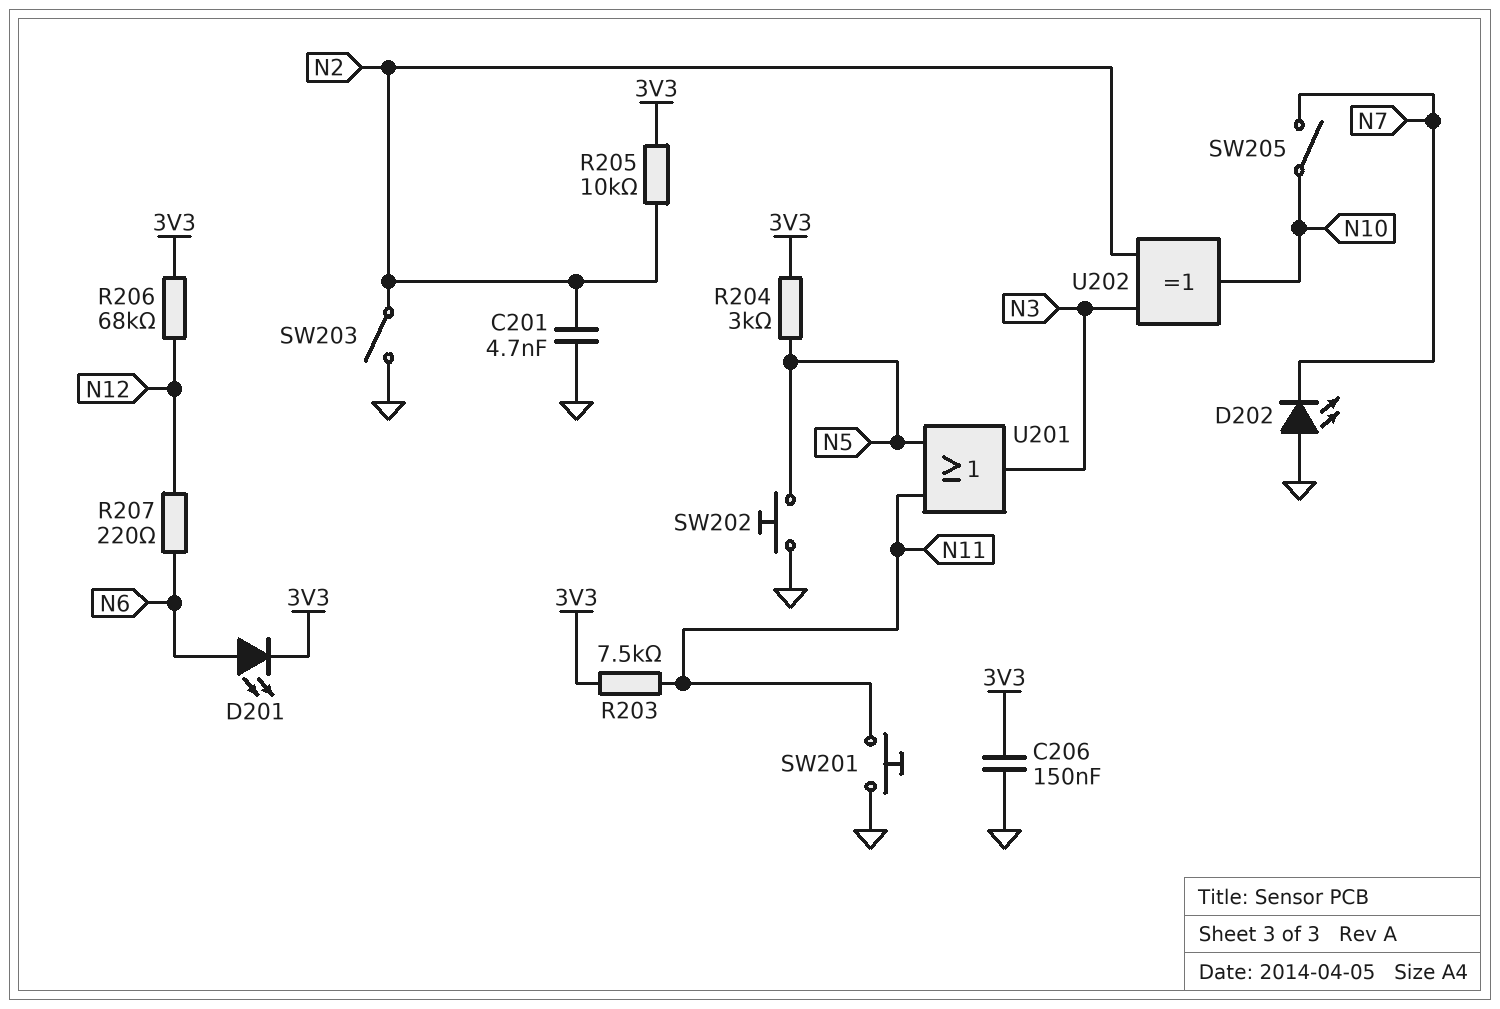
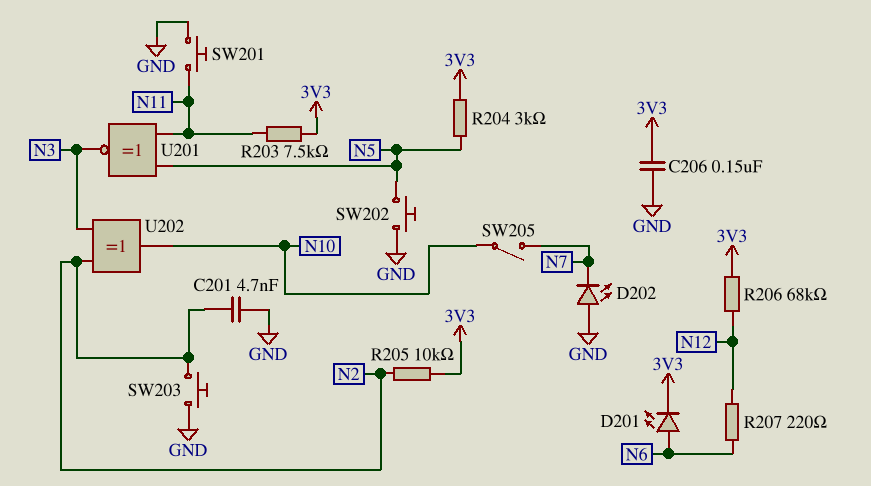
SW203: switch (GND, N2) -> button (GND, N2)
U201: OR (in N5, in N11, out N3) -> XNOR (in N5, in N11, out N3)

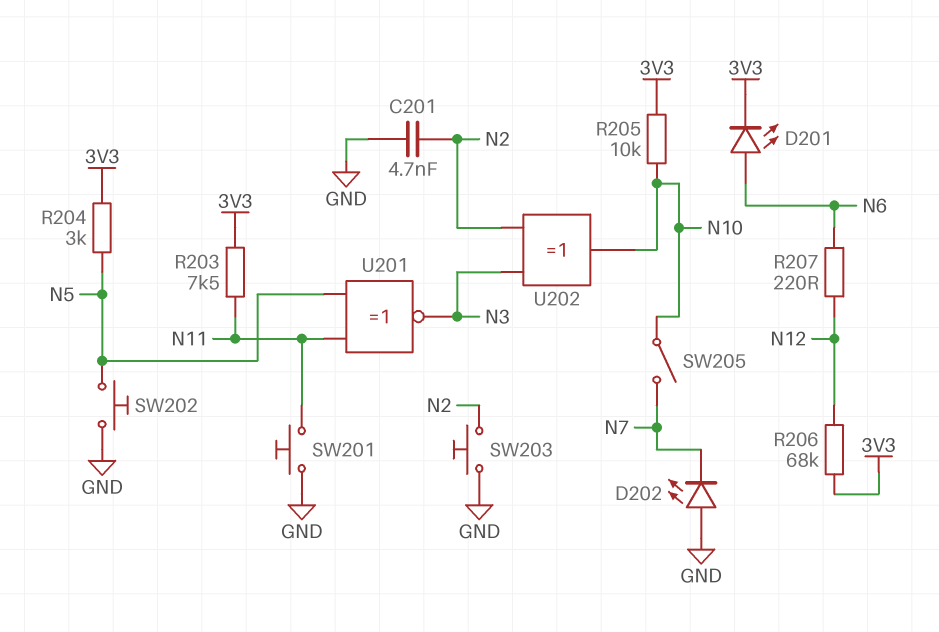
C206: 150nF (3V3, GND) -> none
R205: 10k (3V3, N2) -> 10k (3V3, N10)

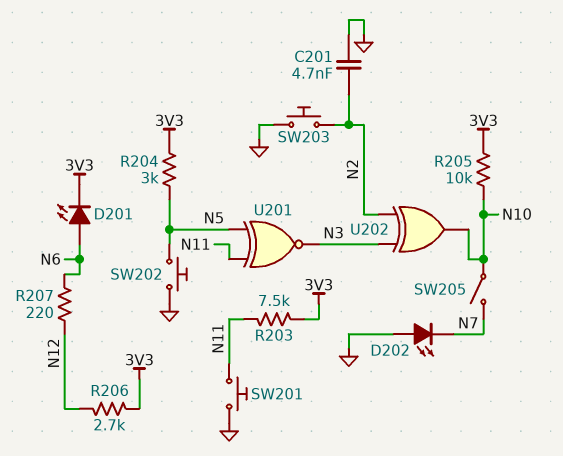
R206: 68k (3V3, N12) -> 2.7k (3V3, N12)

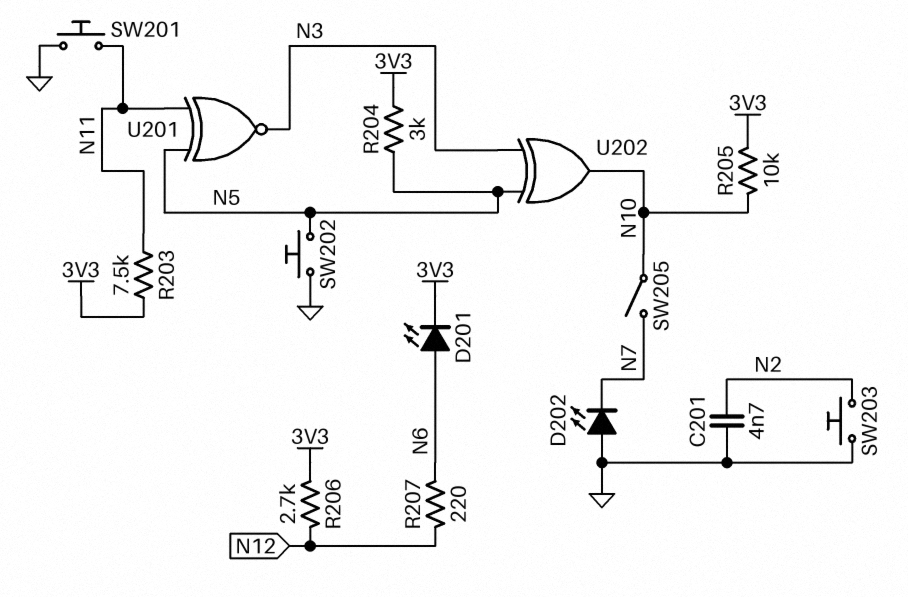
U202: XOR (in N2, in N3, out N10) -> XOR (in N3, in N5, out N10)

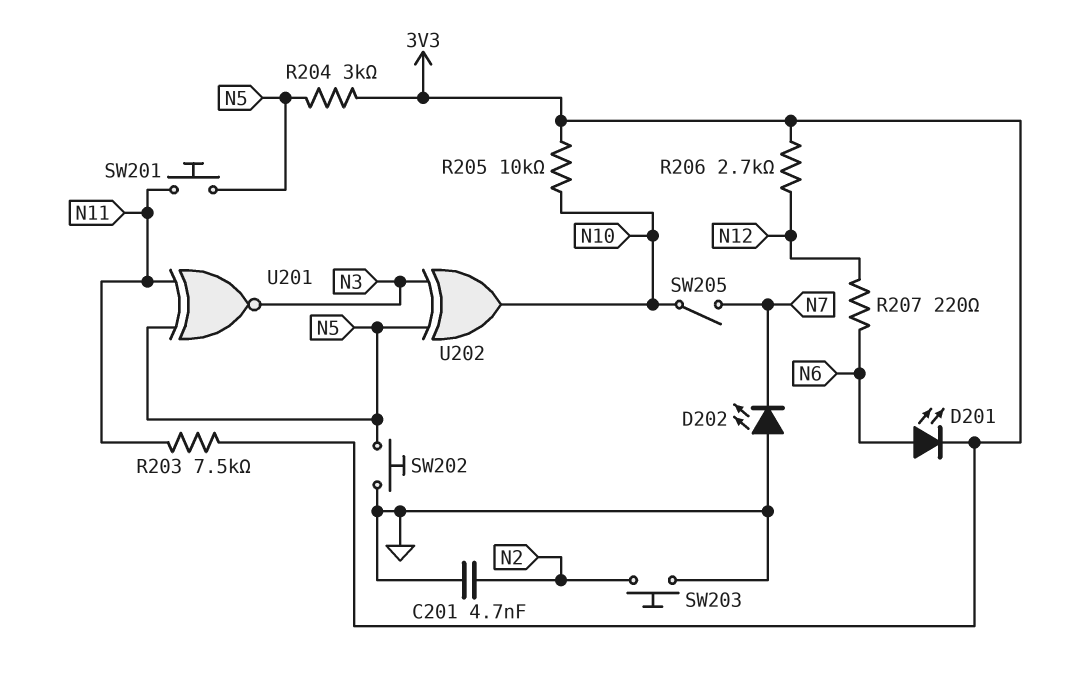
SW201: button (GND, N11) -> button (N5, N11)

